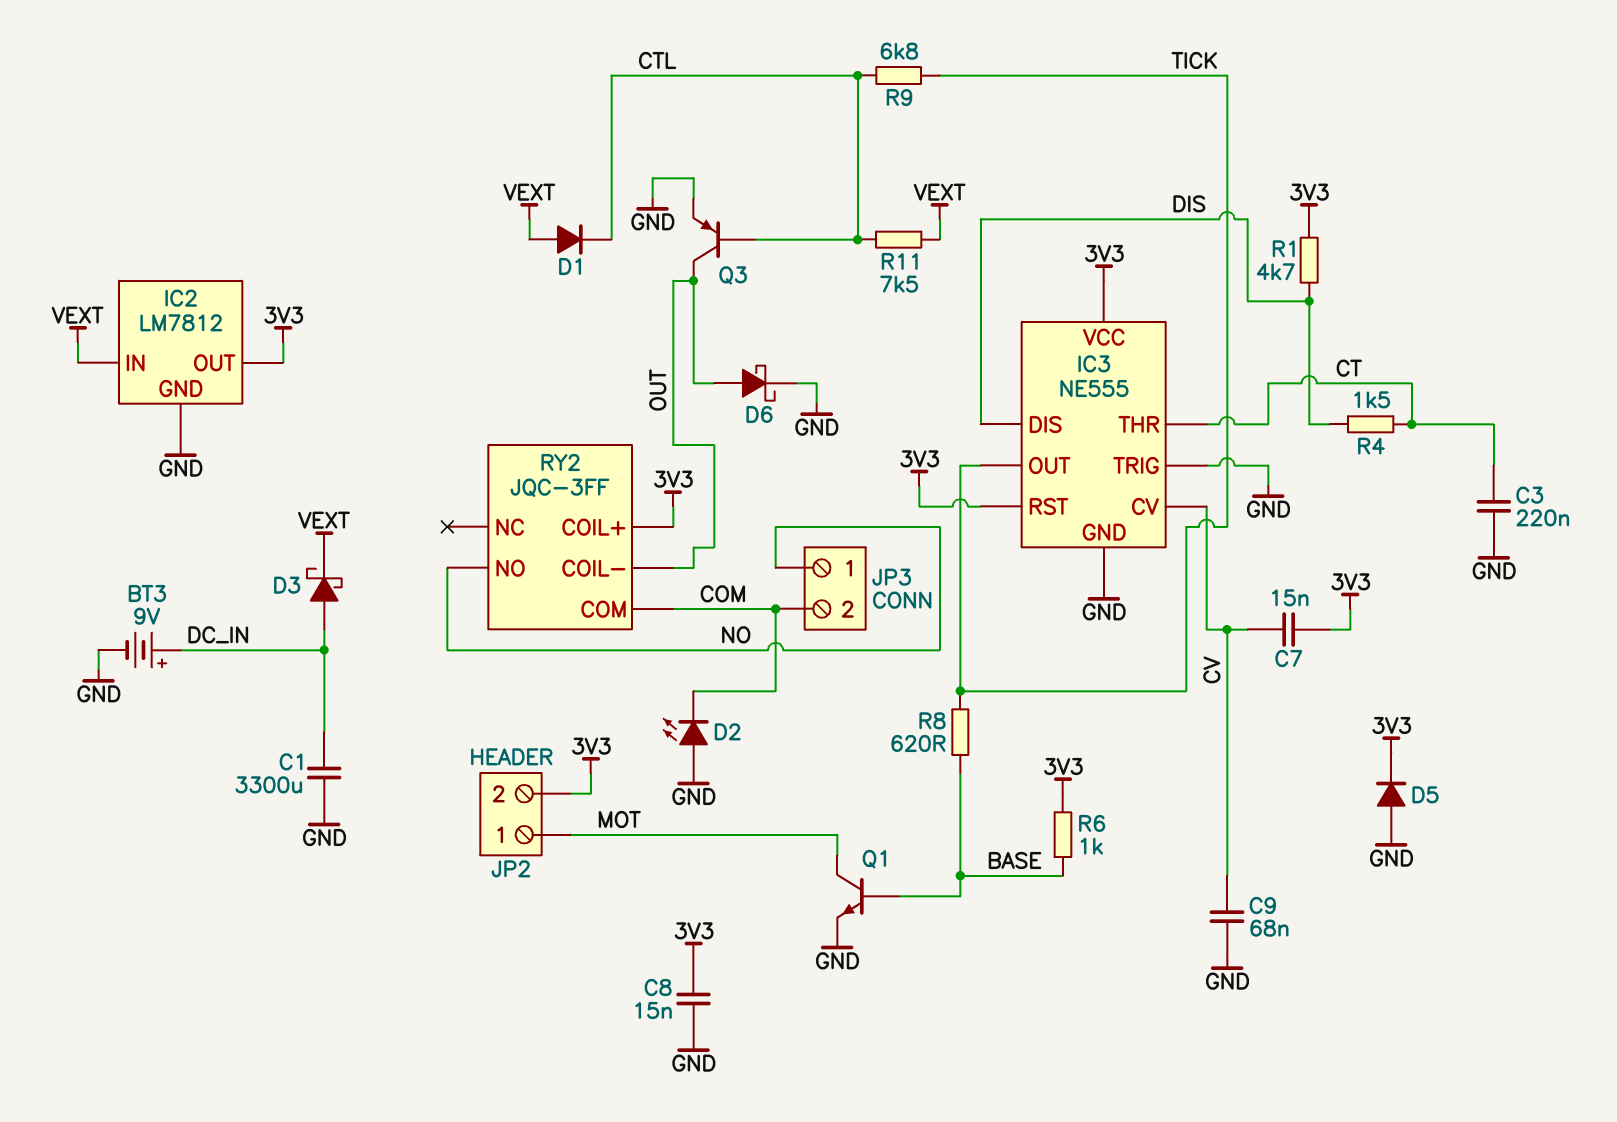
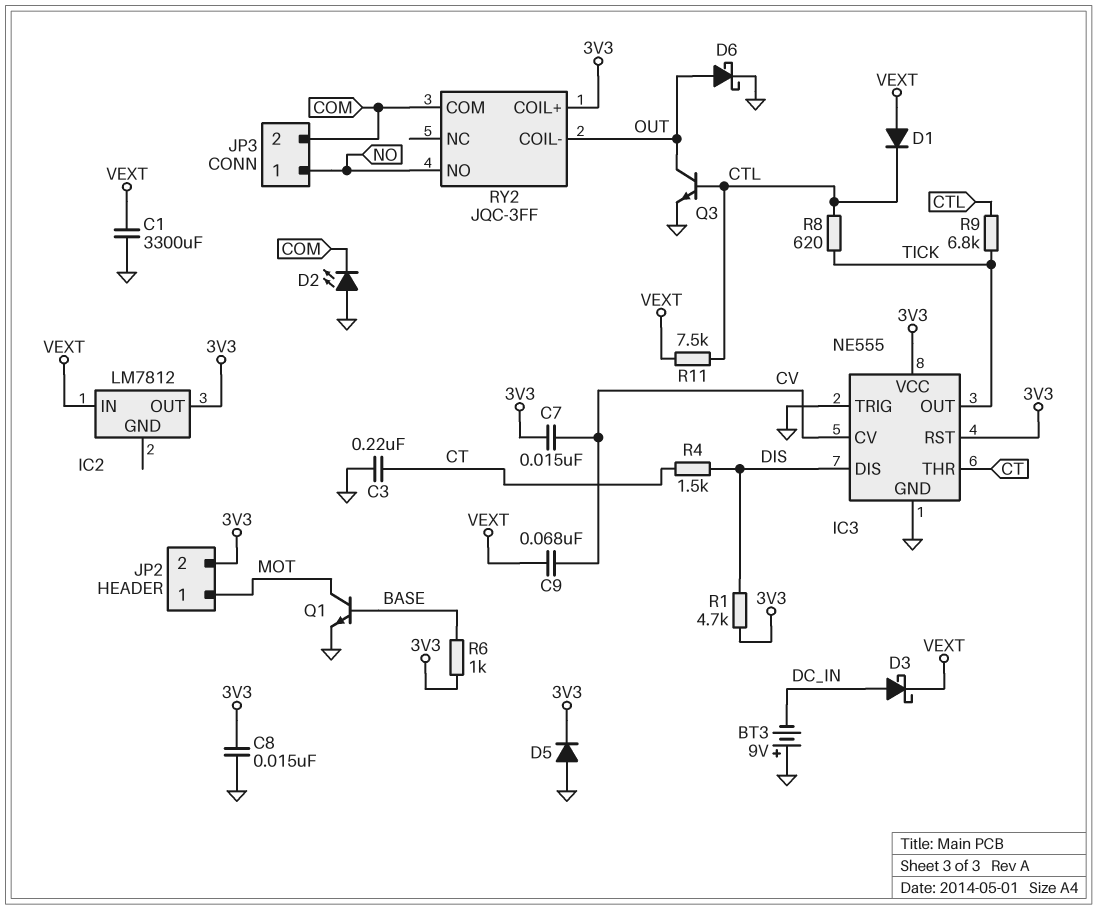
BT3: 9V (plus DC_IN, minus GND) -> 9V (plus GND, minus DC_IN)
C1: 3300uF (DC_IN, GND) -> 3300uF (GND, VEXT)
C9: 68nF (CV, GND) -> 68nF (CV, VEXT)
IC2 pin GND: GND -> none
Q3: PNP (B CTL, C OUT, E GND) -> NPN (B CTL, C OUT, E GND)
R8: 620 (BASE, TICK) -> 620 (CTL, TICK)

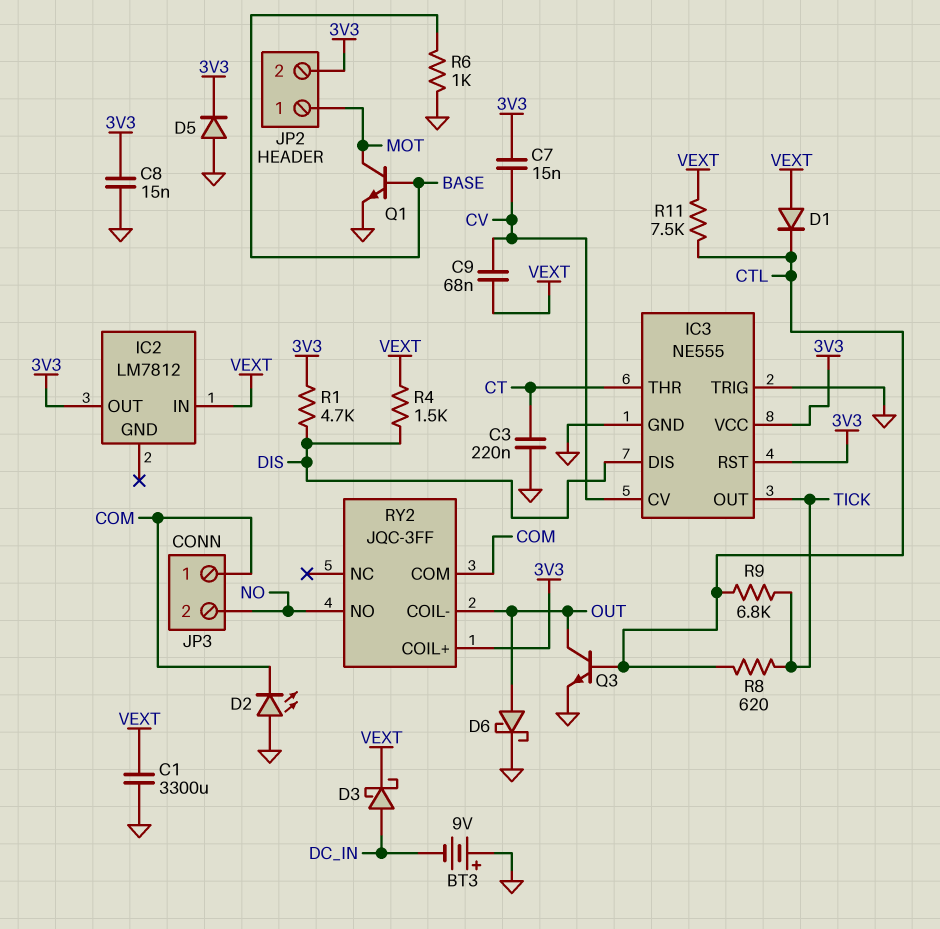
JP3 pin 1: NO -> COM
JP3 pin 2: COM -> NO
R4: 1.5k (CT, DIS) -> 1.5k (DIS, VEXT)
R6: 1k (3V3, BASE) -> 1k (BASE, GND)

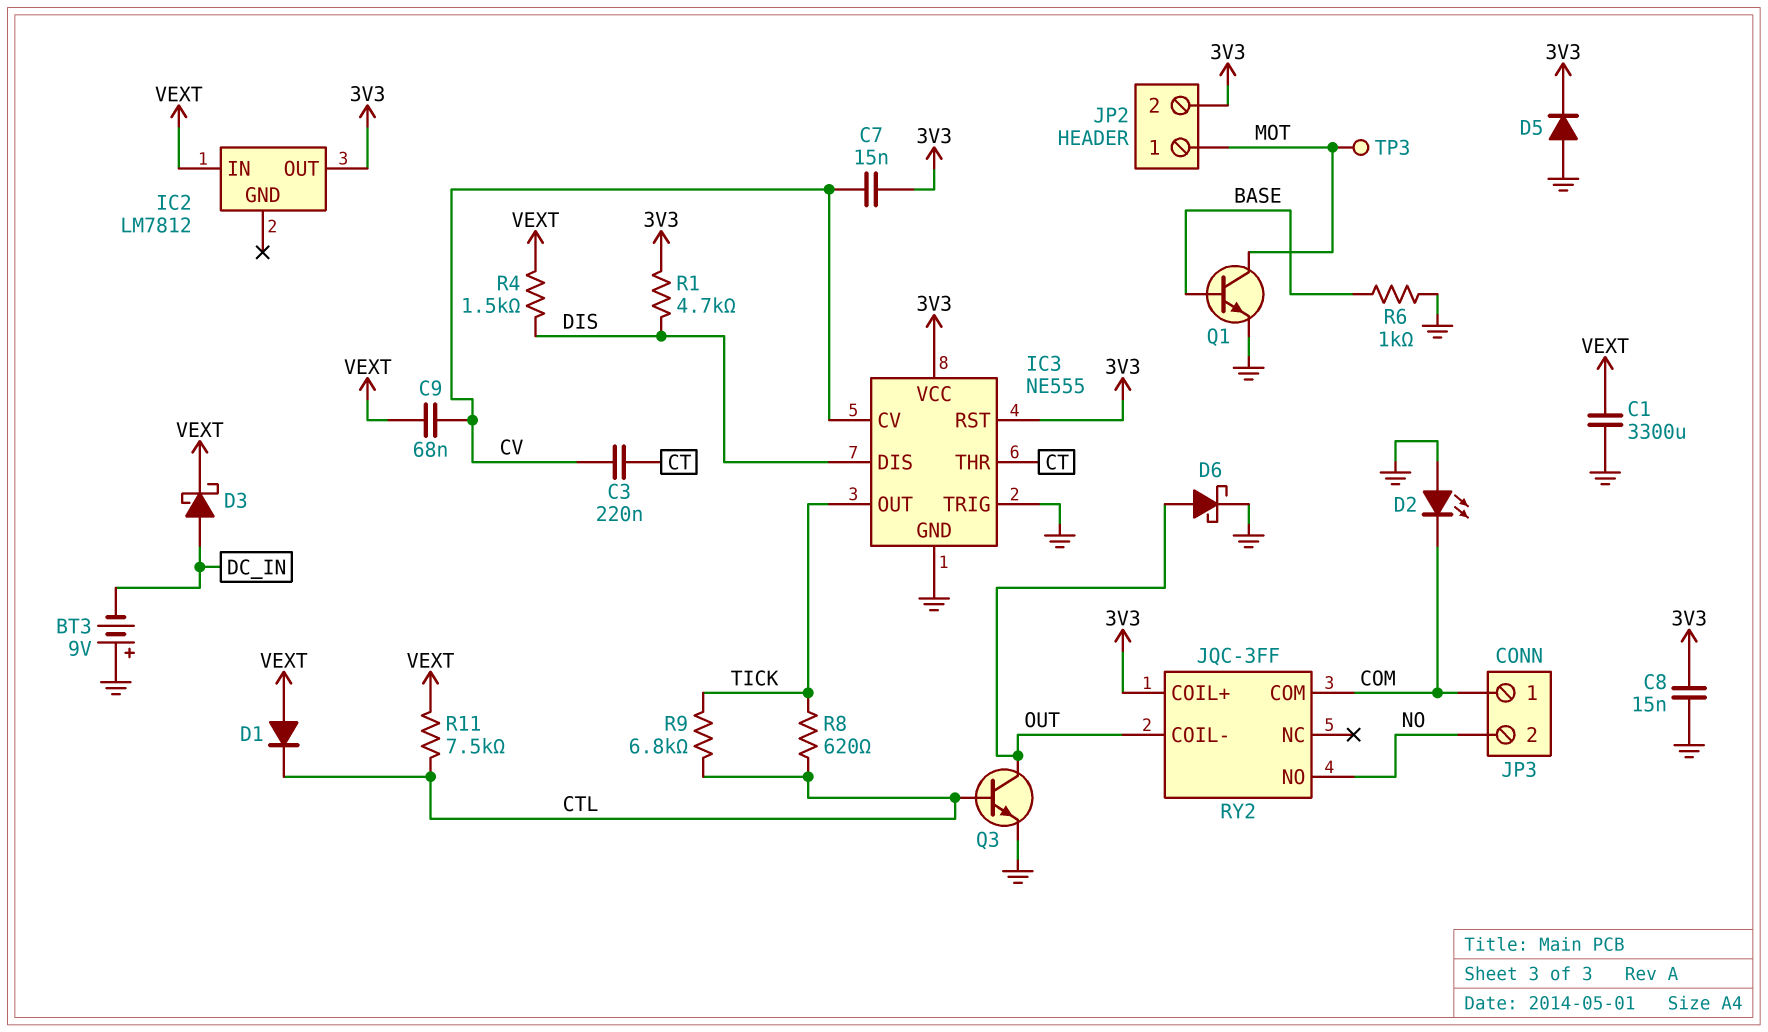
C3: 220nF (CT, GND) -> 220nF (CT, CV)
TP3: none -> test point (MOT)

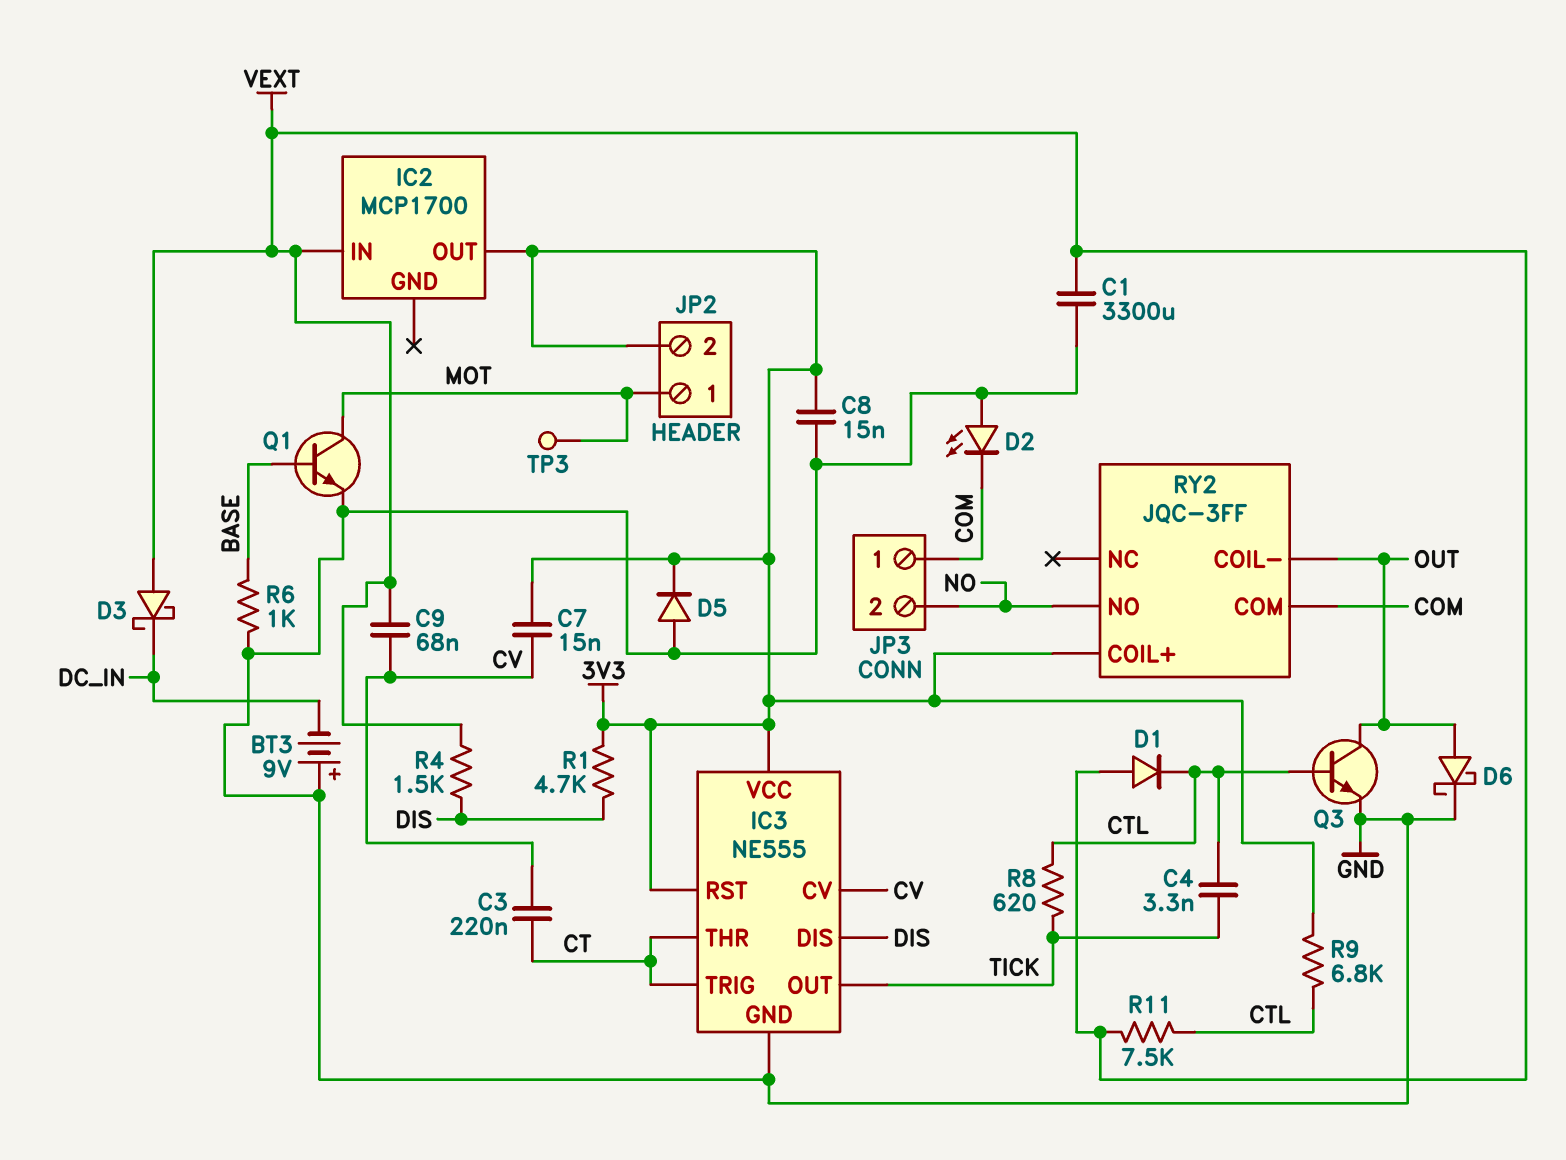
C4: none -> 3.3nF (CTL, TICK)
D3: schottky (A DC_IN, K VEXT) -> schottky (A VEXT, K DC_IN)
IC2: LM7812 -> MCP1700
IC3 pin TRIG: GND -> CT
R9: 6.8k (CTL, TICK) -> 6.8k (3V3, CTL)

